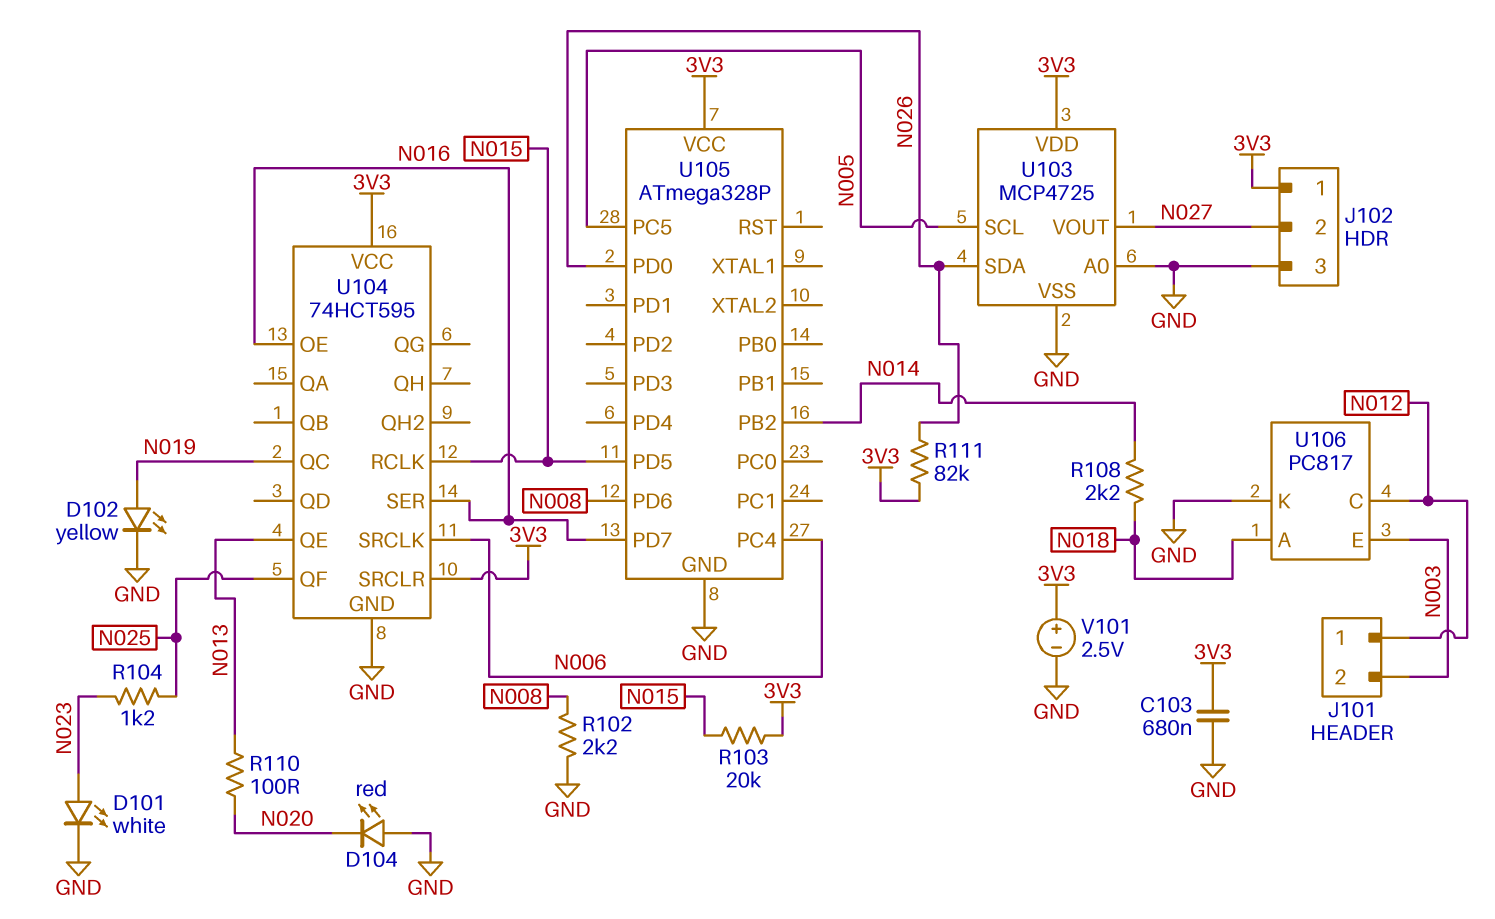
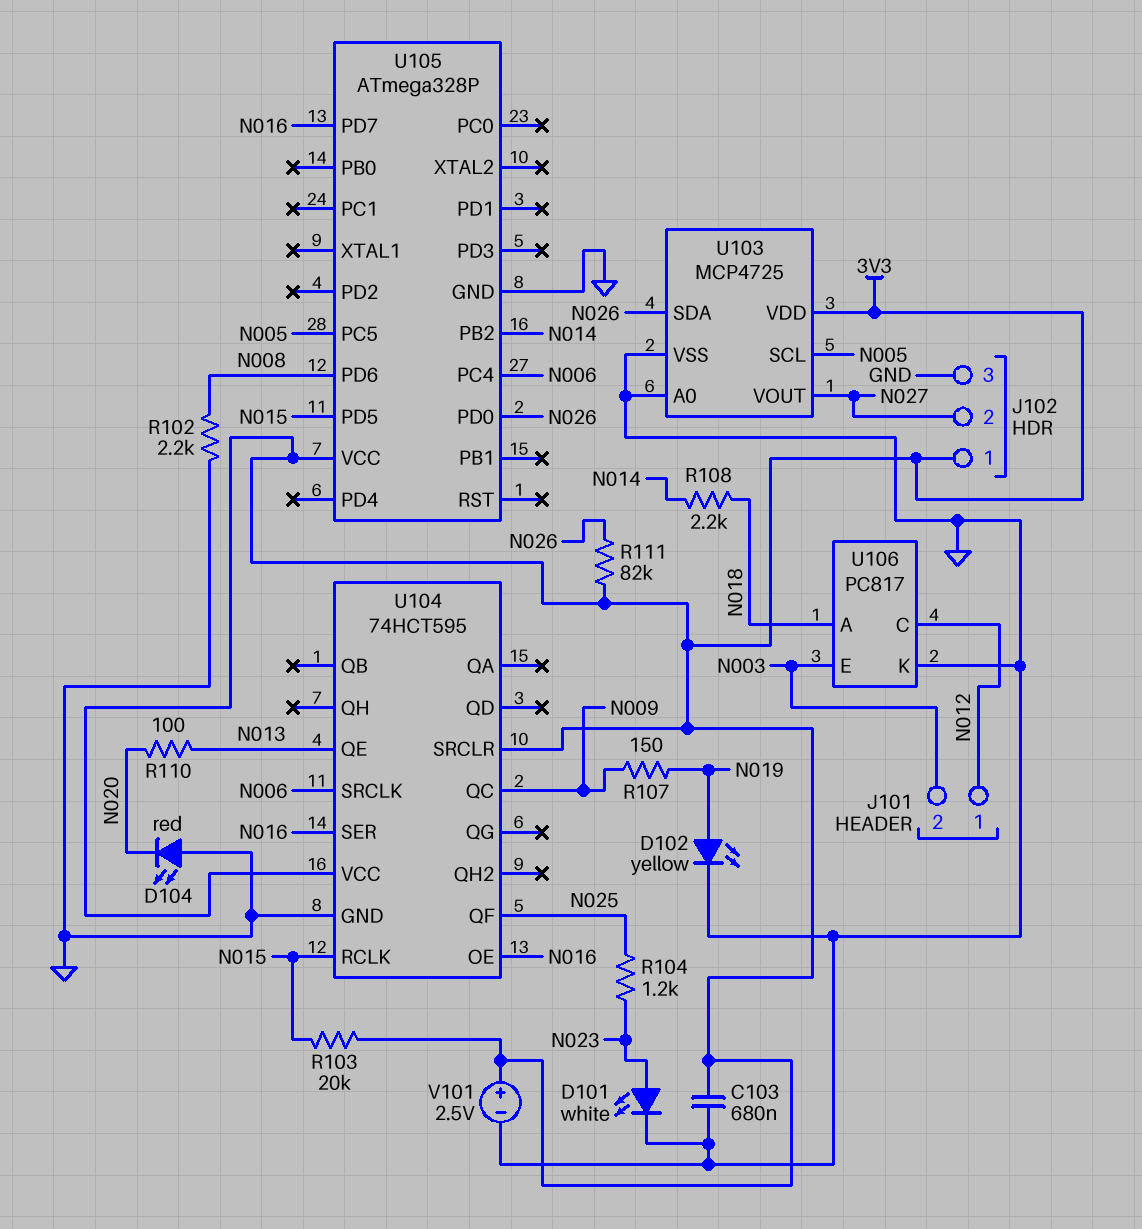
R107: none -> 150 (N009, N019)
U104 pin QC: N019 -> N009

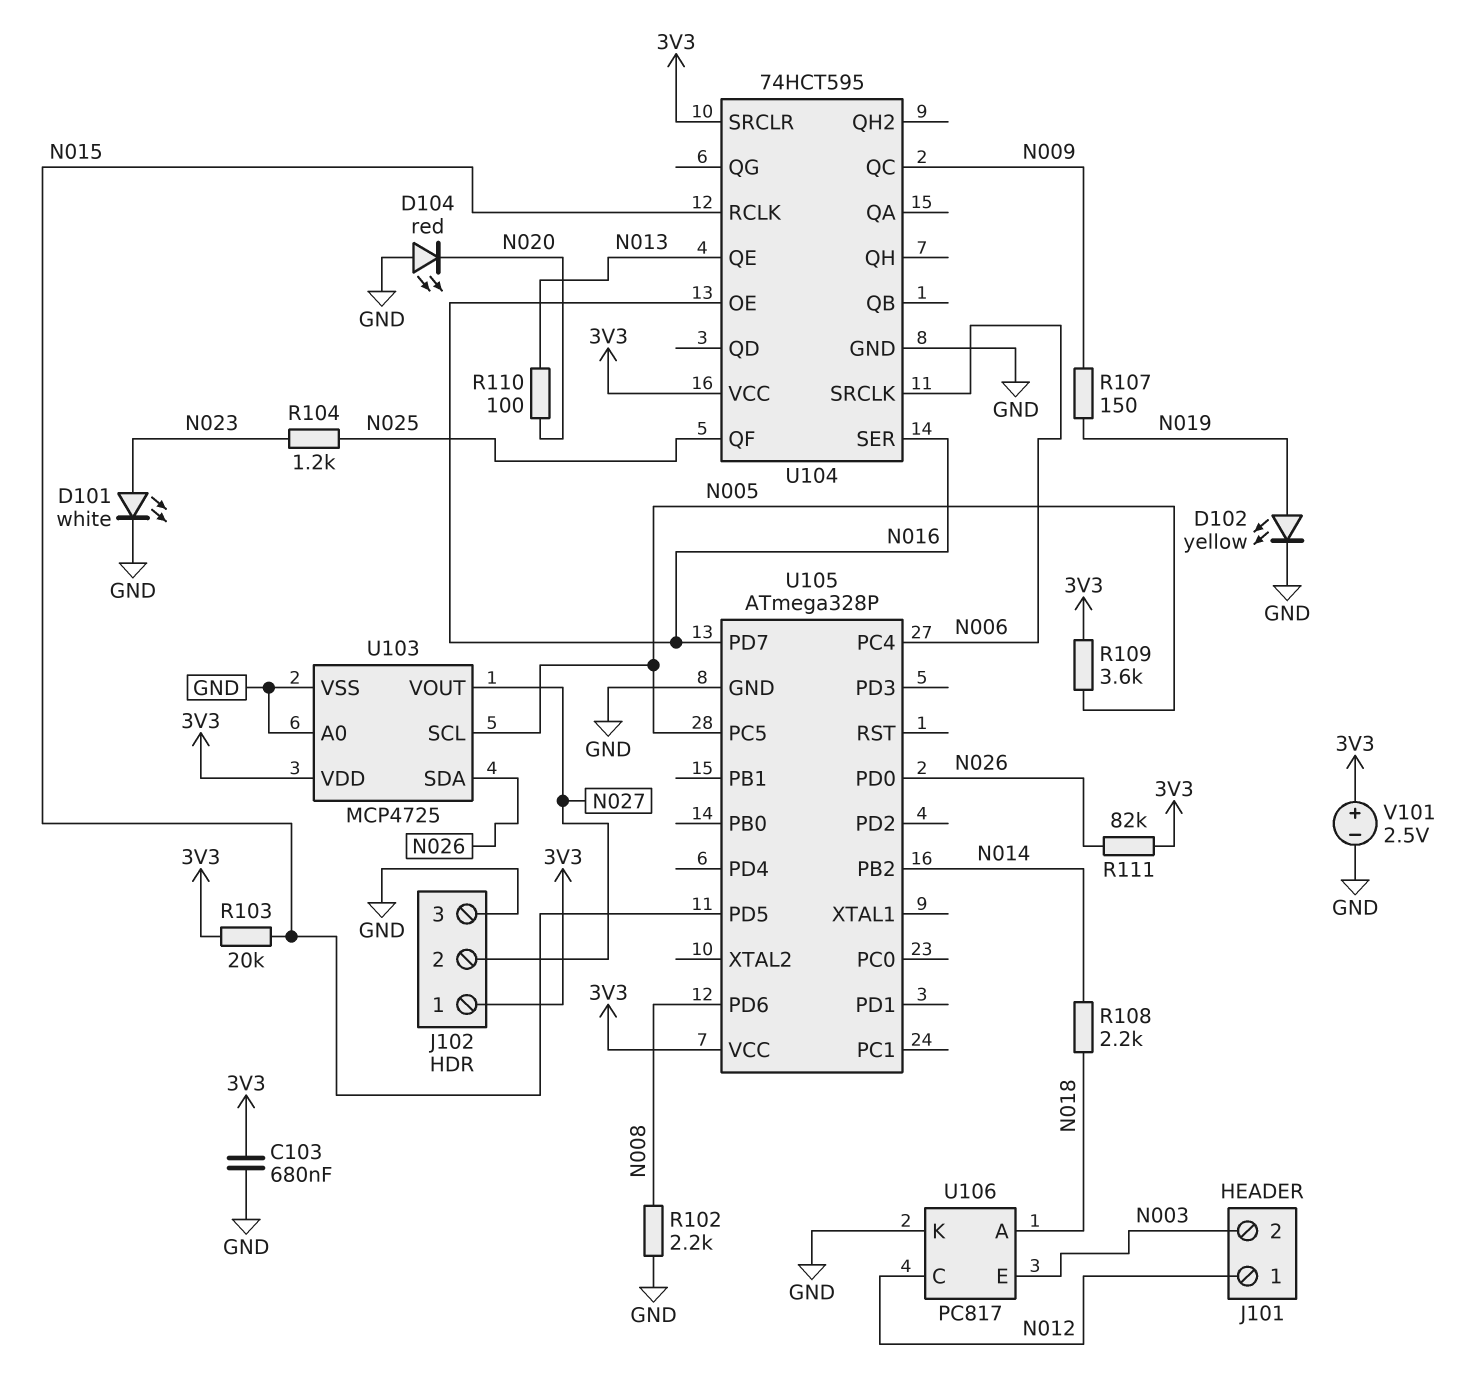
R109: none -> 3.6k (3V3, N005)

